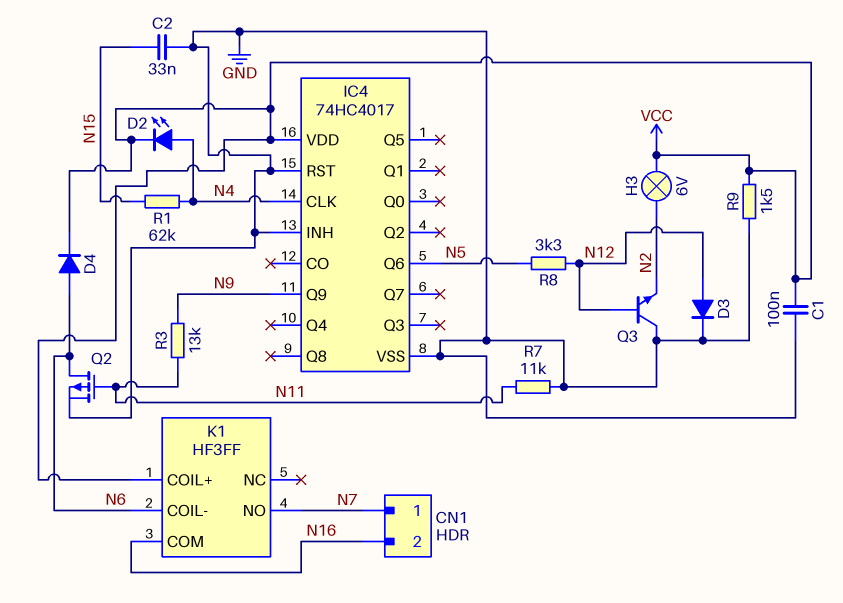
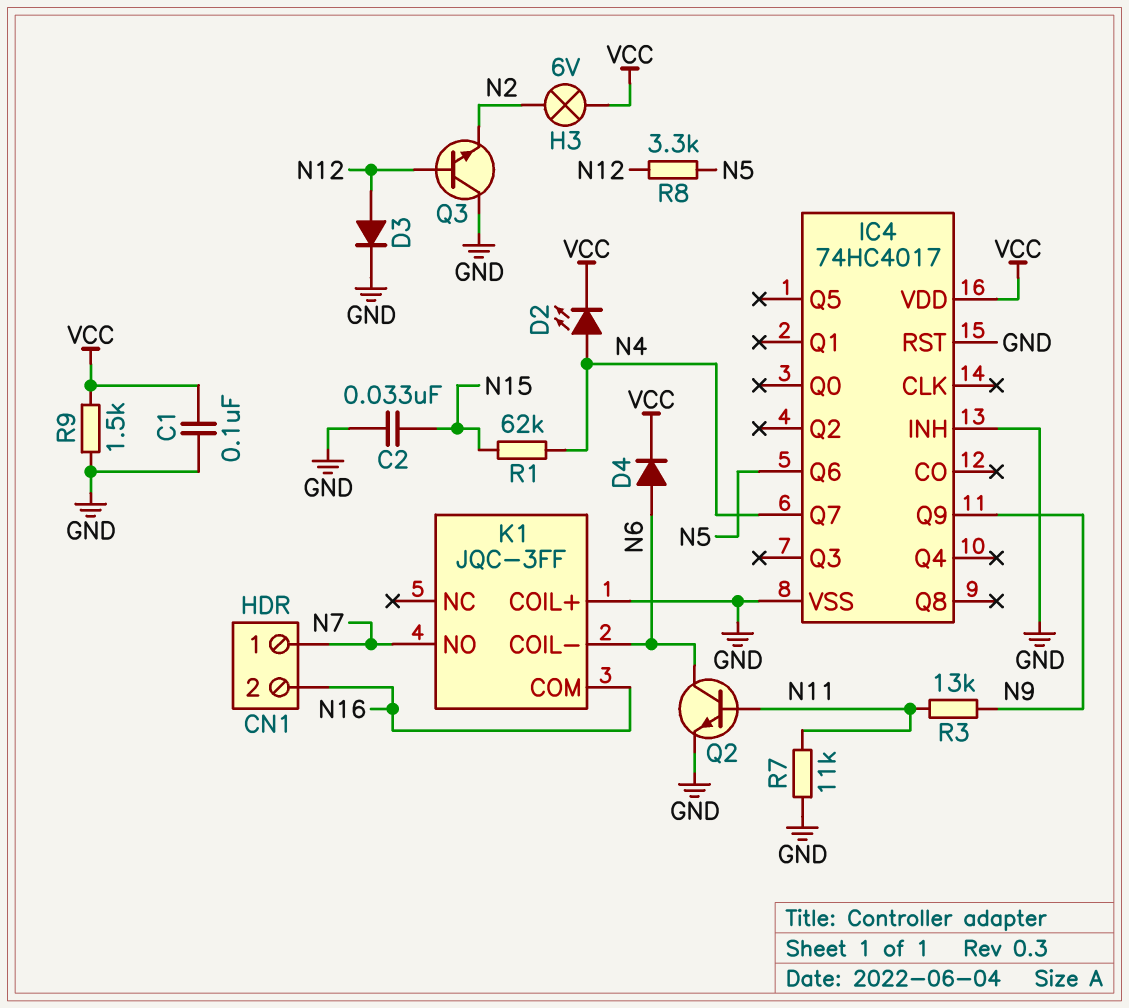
IC4 pin CLK: N4 -> none
IC4 pin Q7: none -> N4
K1: HF3FF -> JQC-3FF
K1 pin COIL+: VCC -> GND
Q2: PMOS (G N11, D N6, S GND) -> NPN (B N11, C N6, E GND)

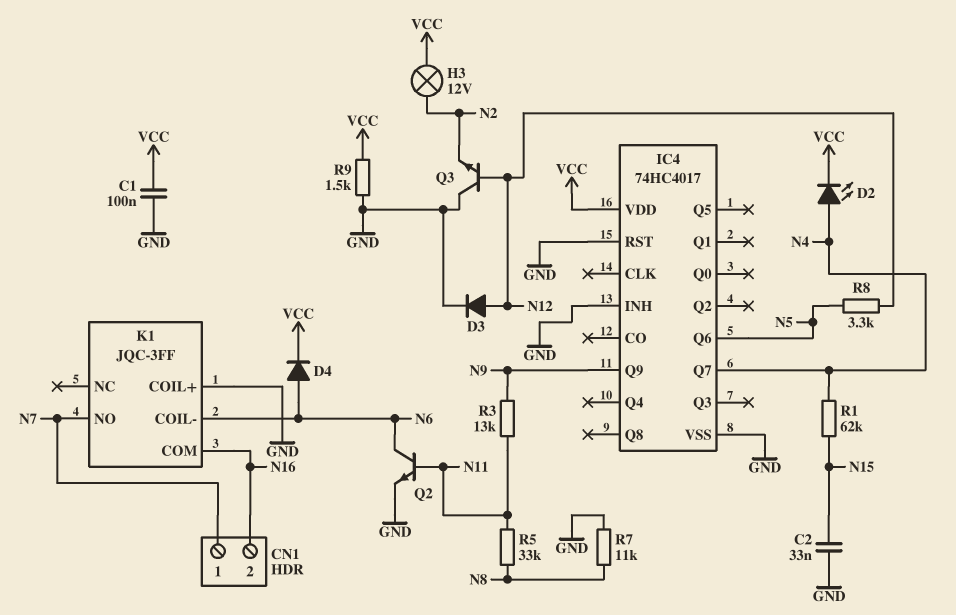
H3: lamp 6V (N2, VCC) -> lamp 12V (N2, VCC)
R5: none -> 33k (N8, N11)
R7: 11k (GND, N11) -> 11k (GND, N8)

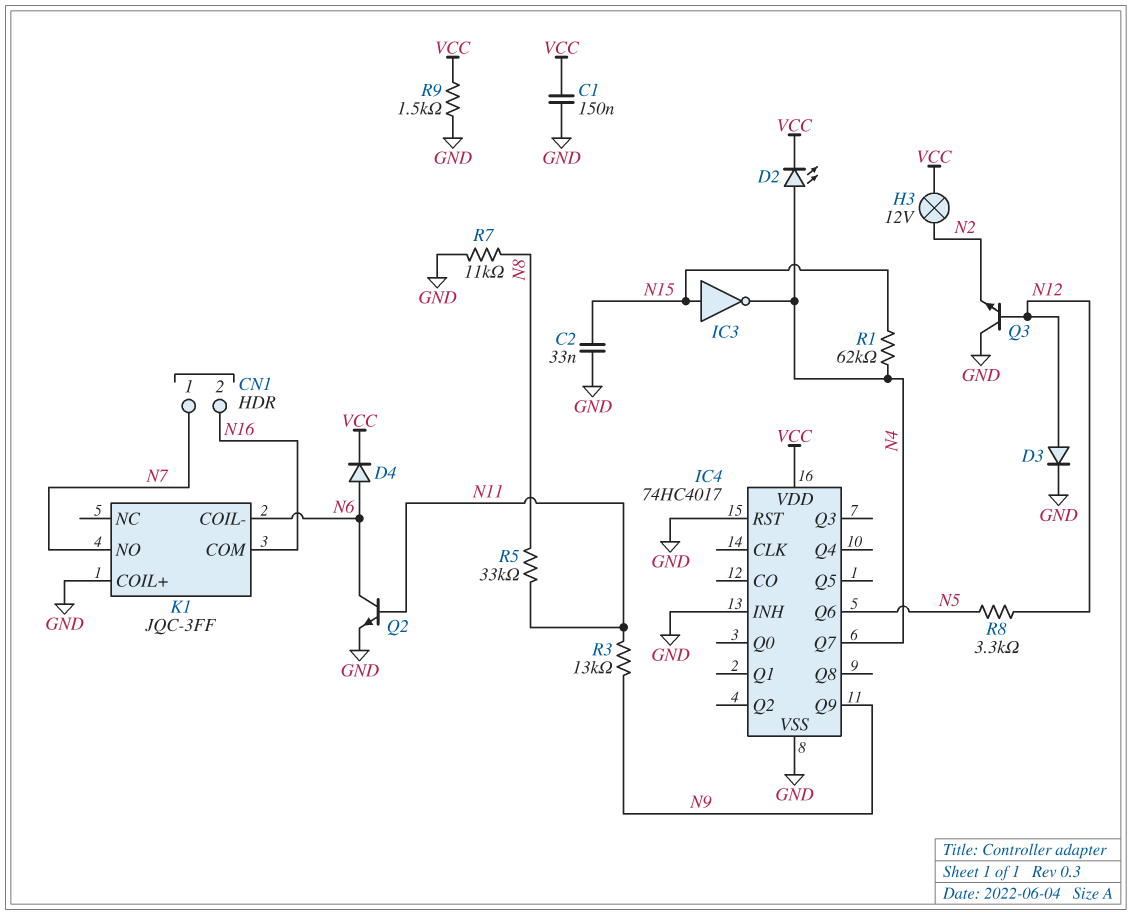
C1: 100nF (GND, VCC) -> 150nF (GND, VCC)
IC3: none -> NOT (in N15, out N4)

